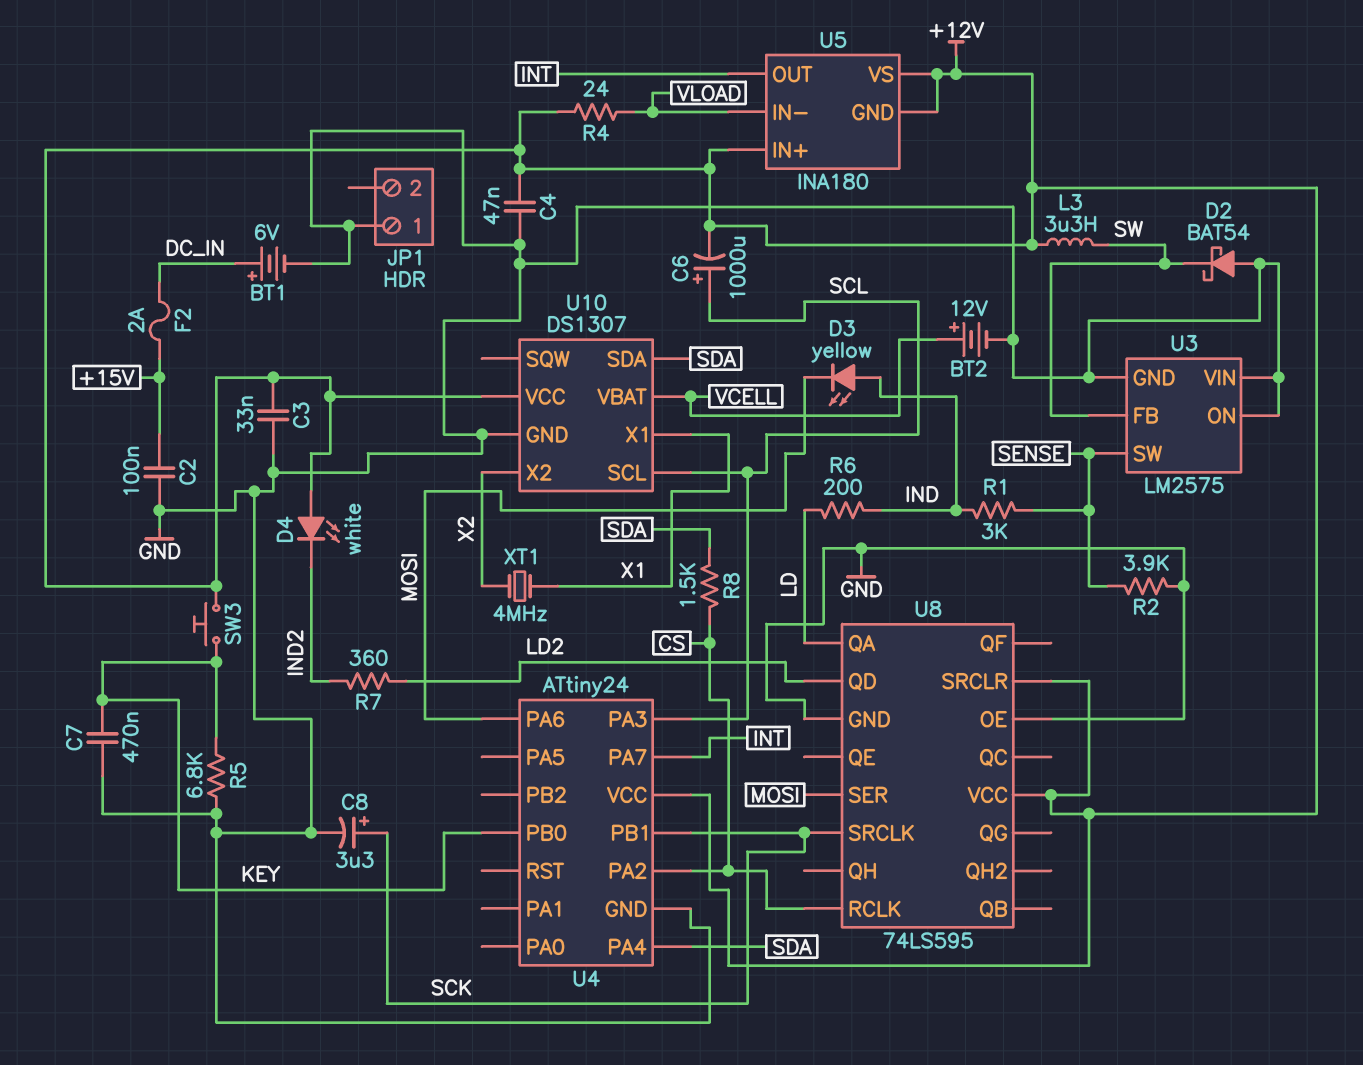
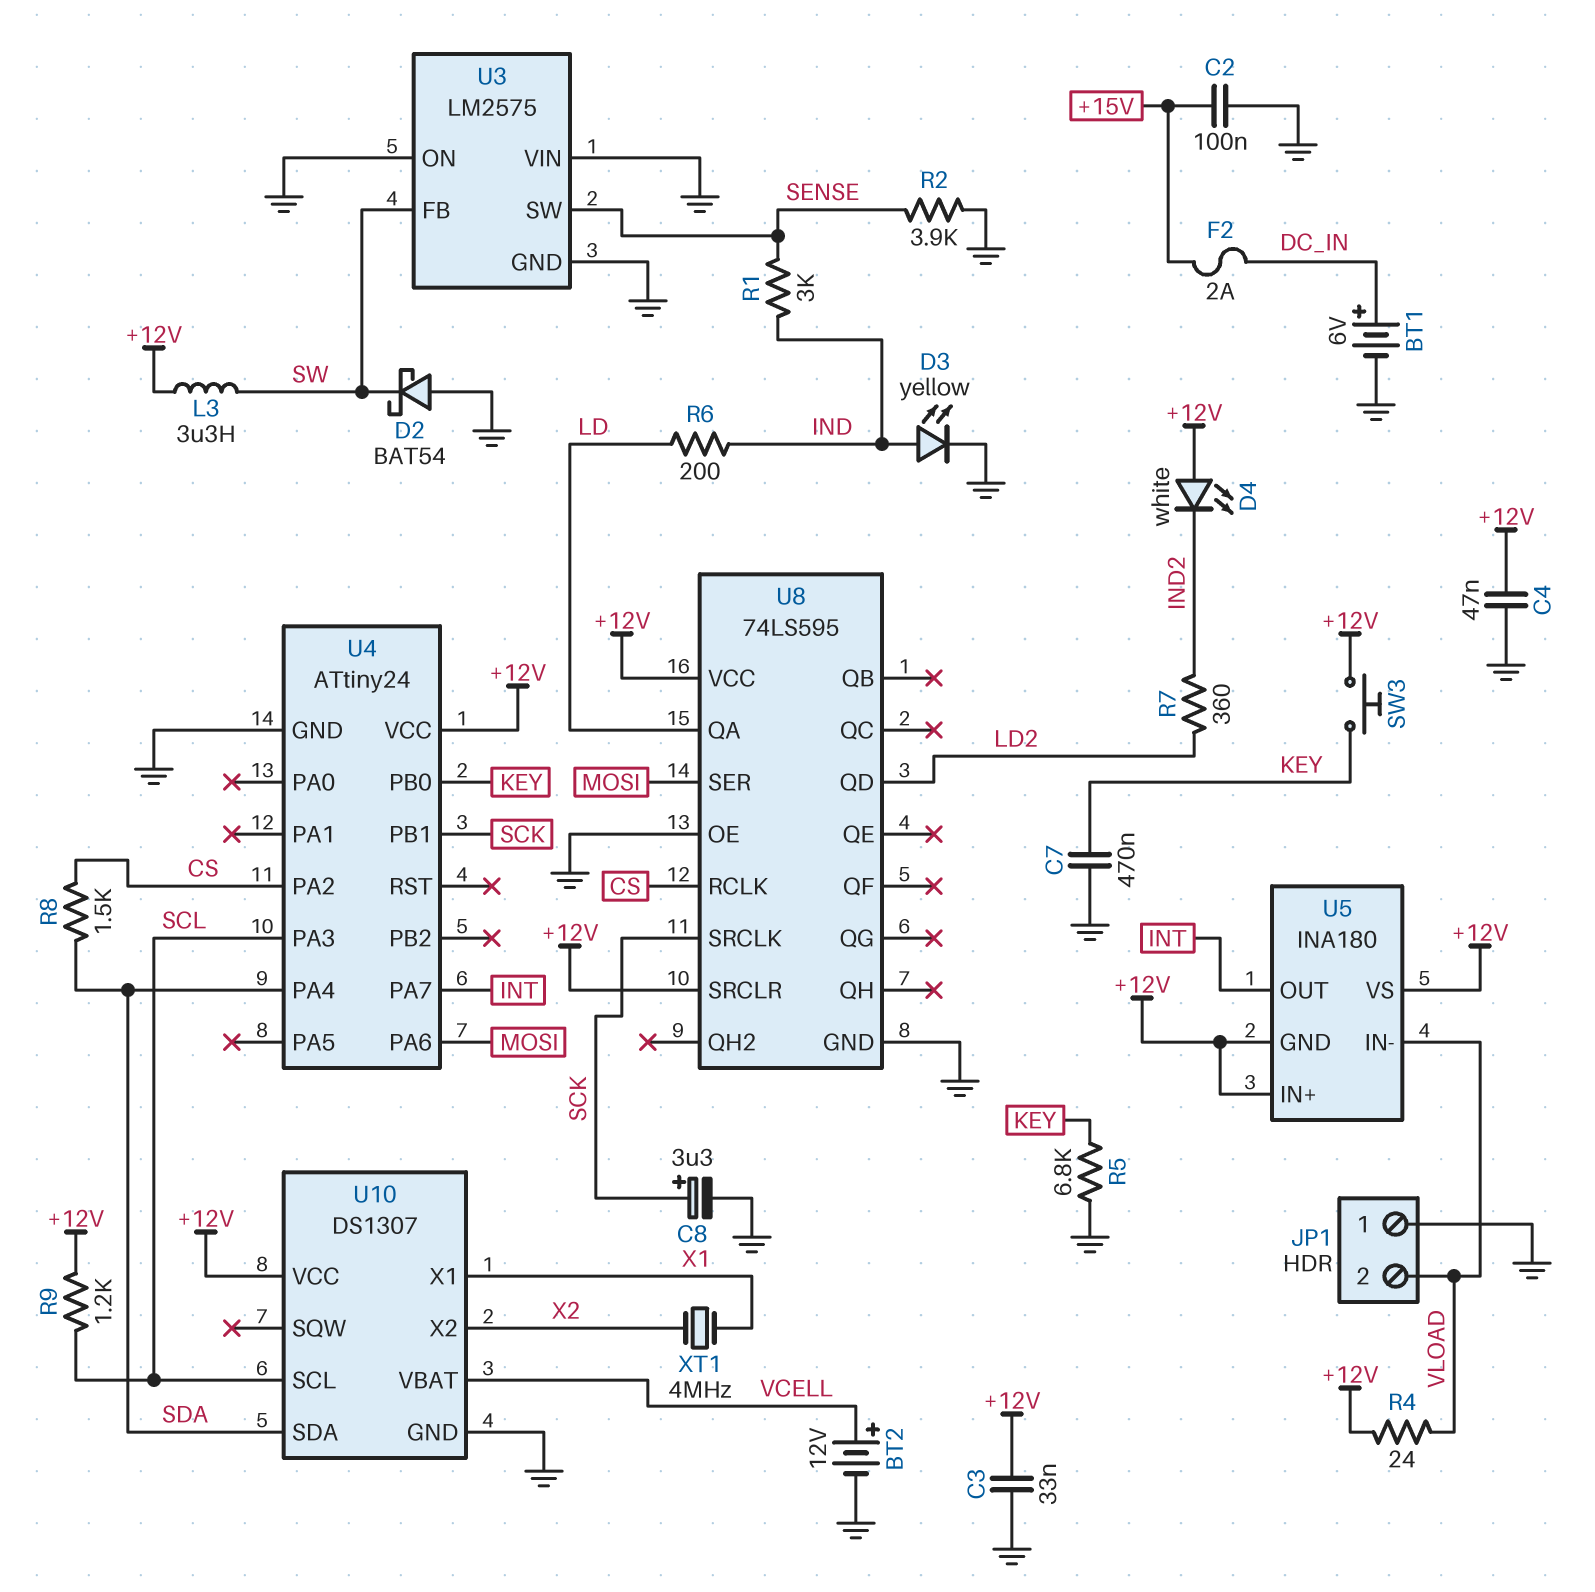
C6: 1000uF (plus SCL, minus +12V) -> none
D3: LED yellow (A IND, K MOSI) -> LED yellow (A IND, K GND)
JP1 pin 2: none -> VLOAD
R9: none -> 1.2k (+12V, SCL)

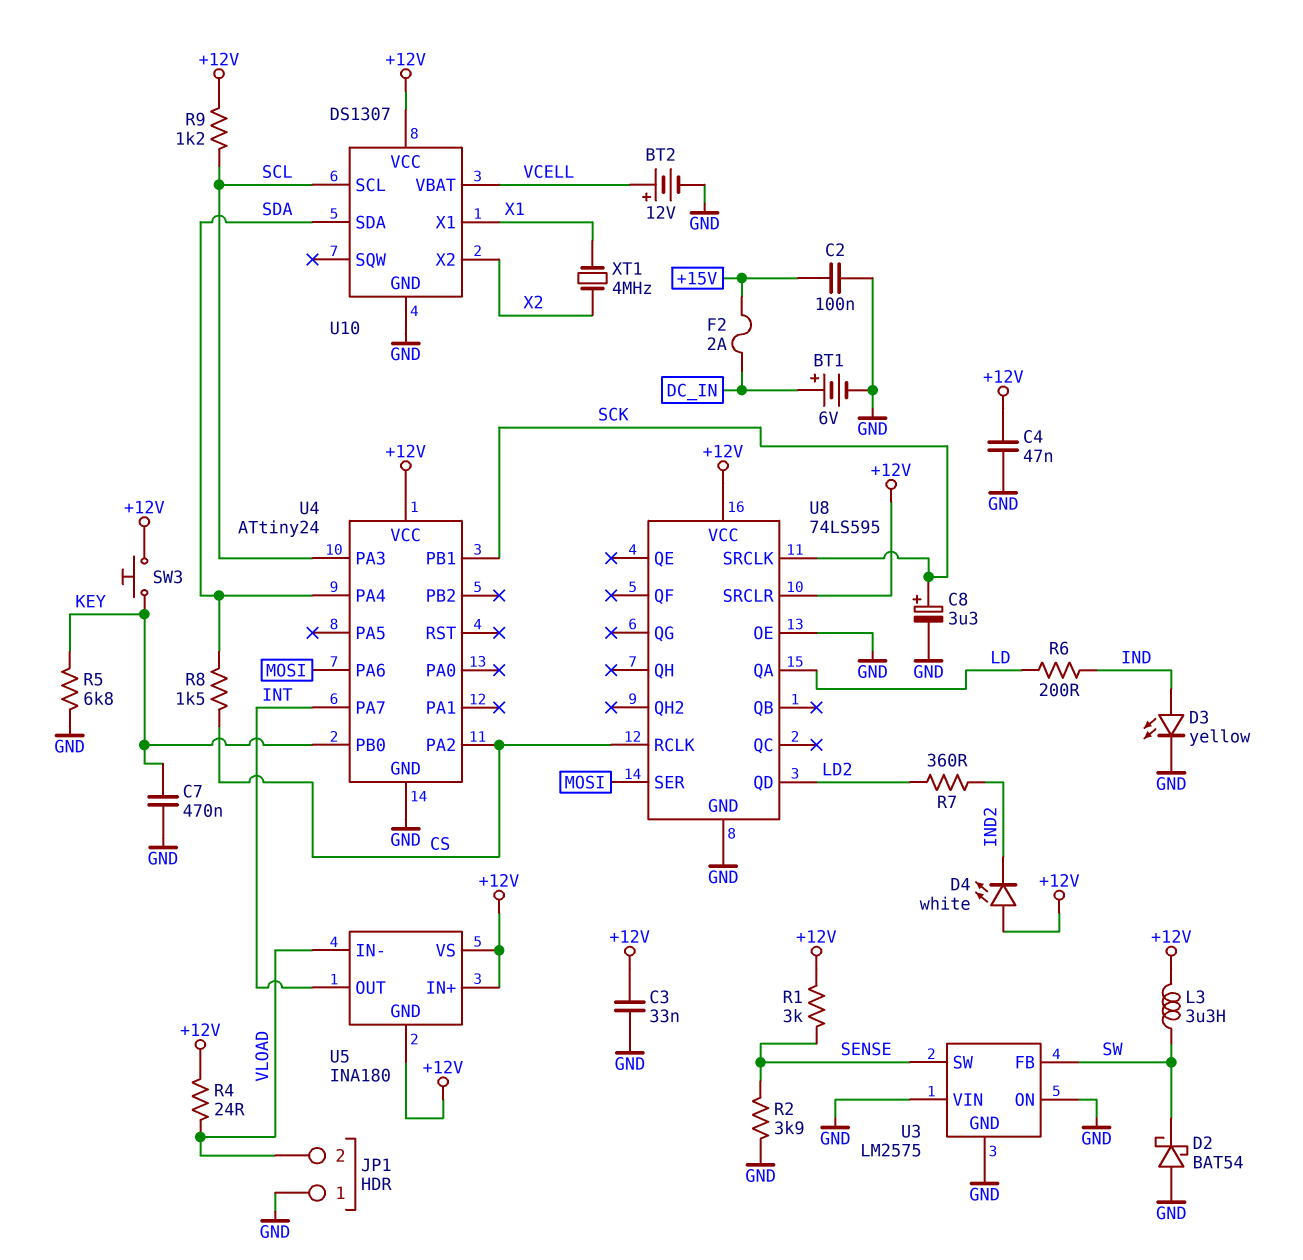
R1: 3k (IND, SENSE) -> 3k (+12V, SENSE)

